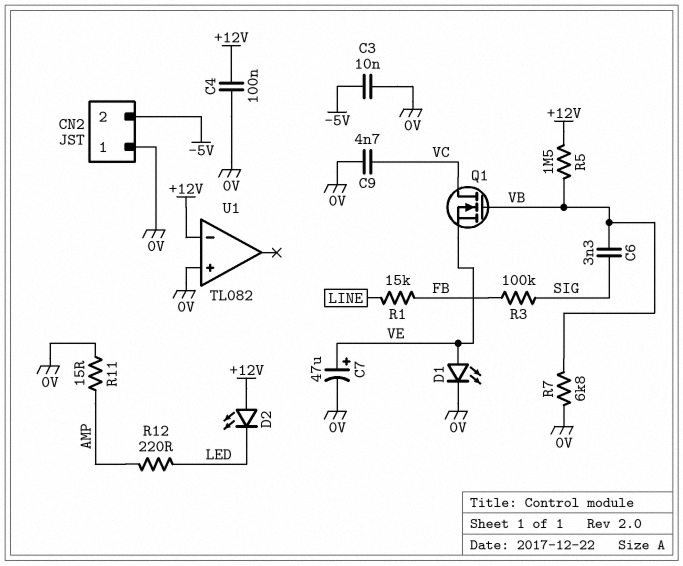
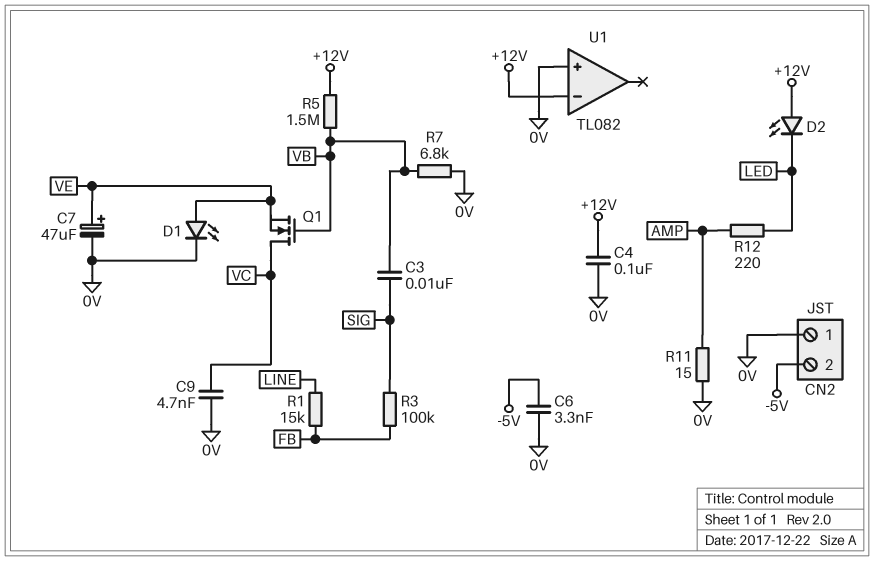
C3: 10nF (-5V, 0V) -> 10nF (SIG, VB)
C6: 3.3nF (SIG, VB) -> 3.3nF (-5V, 0V)

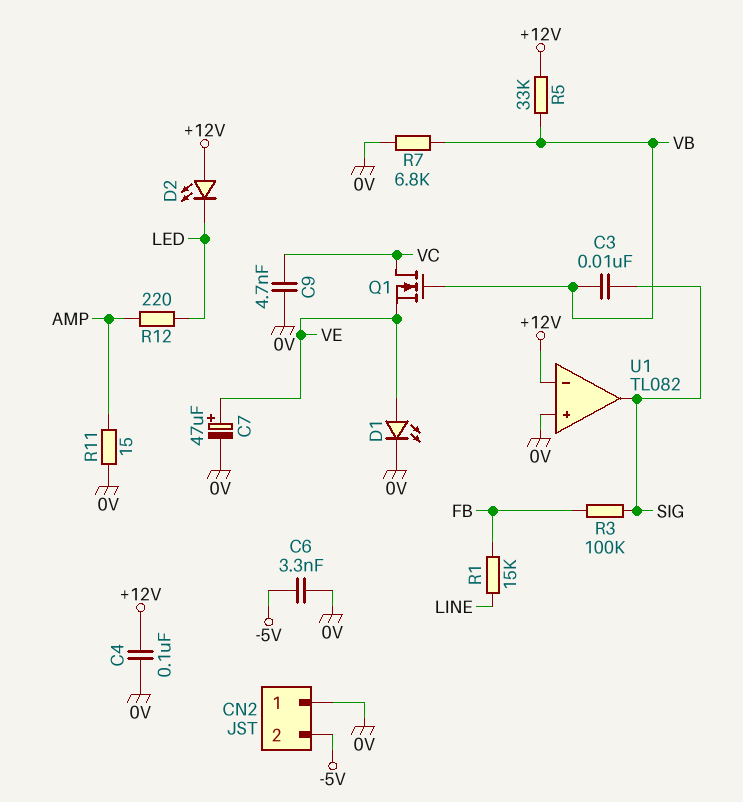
R5: 1.5M (+12V, VB) -> 33k (+12V, VB)
U1 pin out: none -> SIG

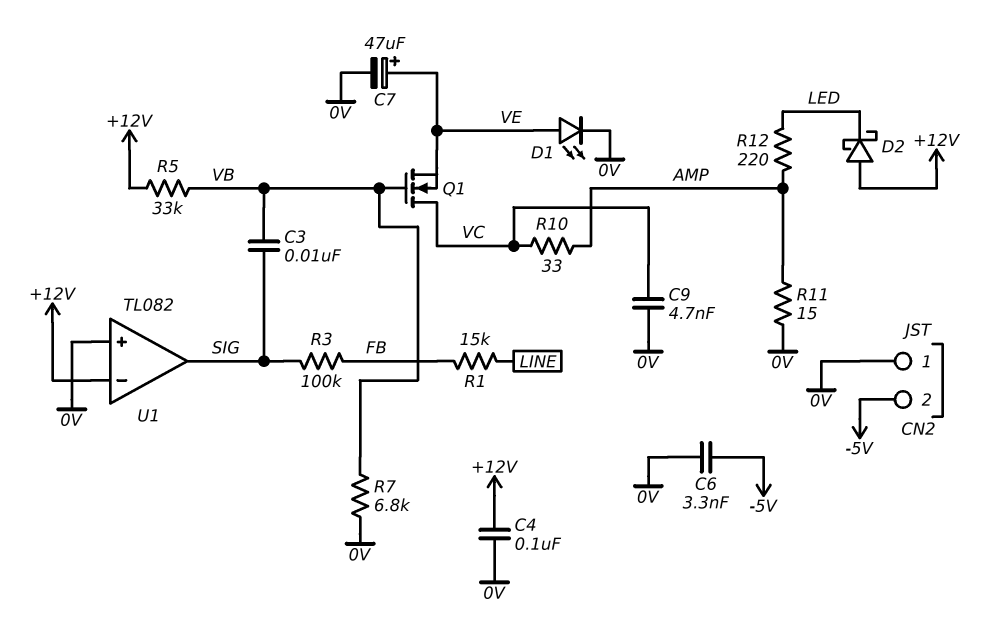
D2: LED (A +12V, K LED) -> schottky (A +12V, K LED)
R10: none -> 33 (AMP, VC)

